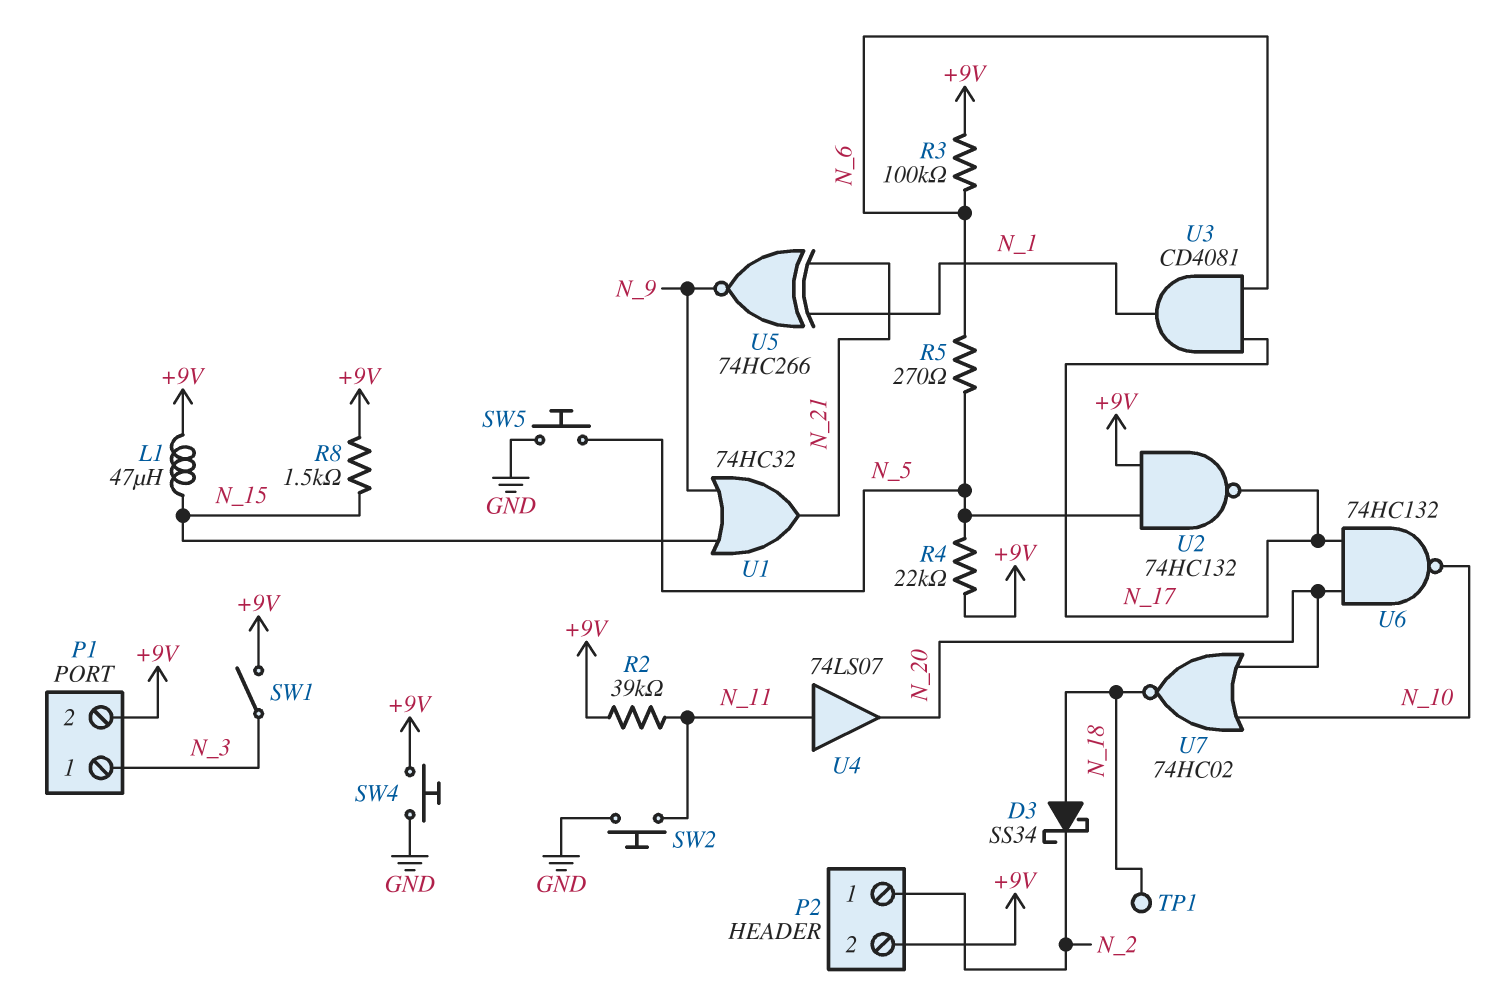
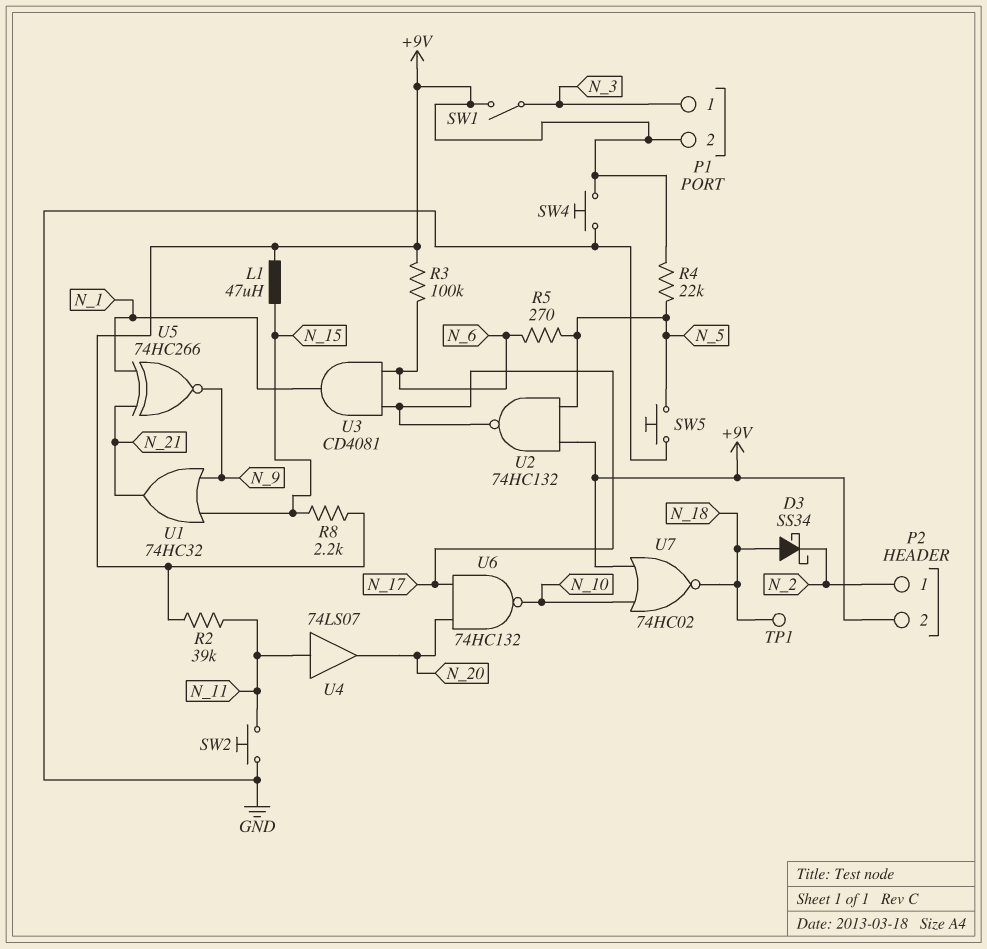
R8: 1.5k (+9V, N_15) -> 2.2k (+9V, N_15)
U7: NOR 74HC02 (in N_10, in N_20, out N_18) -> NOR 74HC02 (in +9V, in N_10, out N_18)

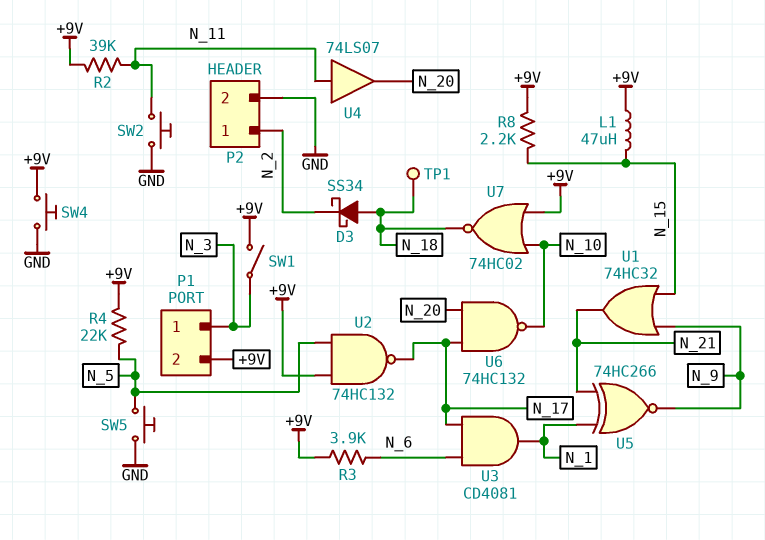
P2 pin 2: +9V -> GND
R3: 100k (+9V, N_6) -> 3.9k (+9V, N_6)
R5: 270 (N_5, N_6) -> none

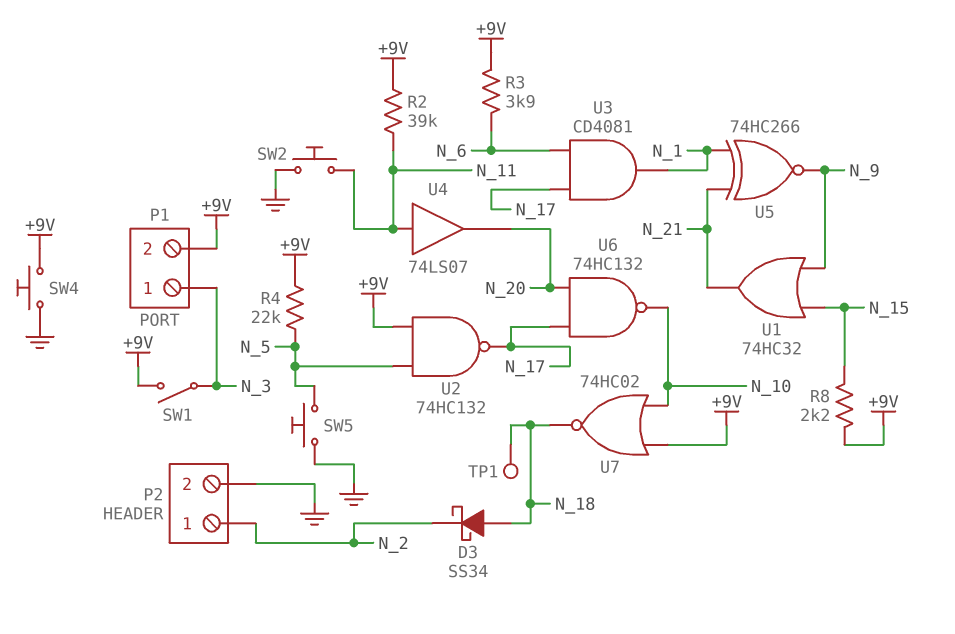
L1: 47uH (+9V, N_15) -> none

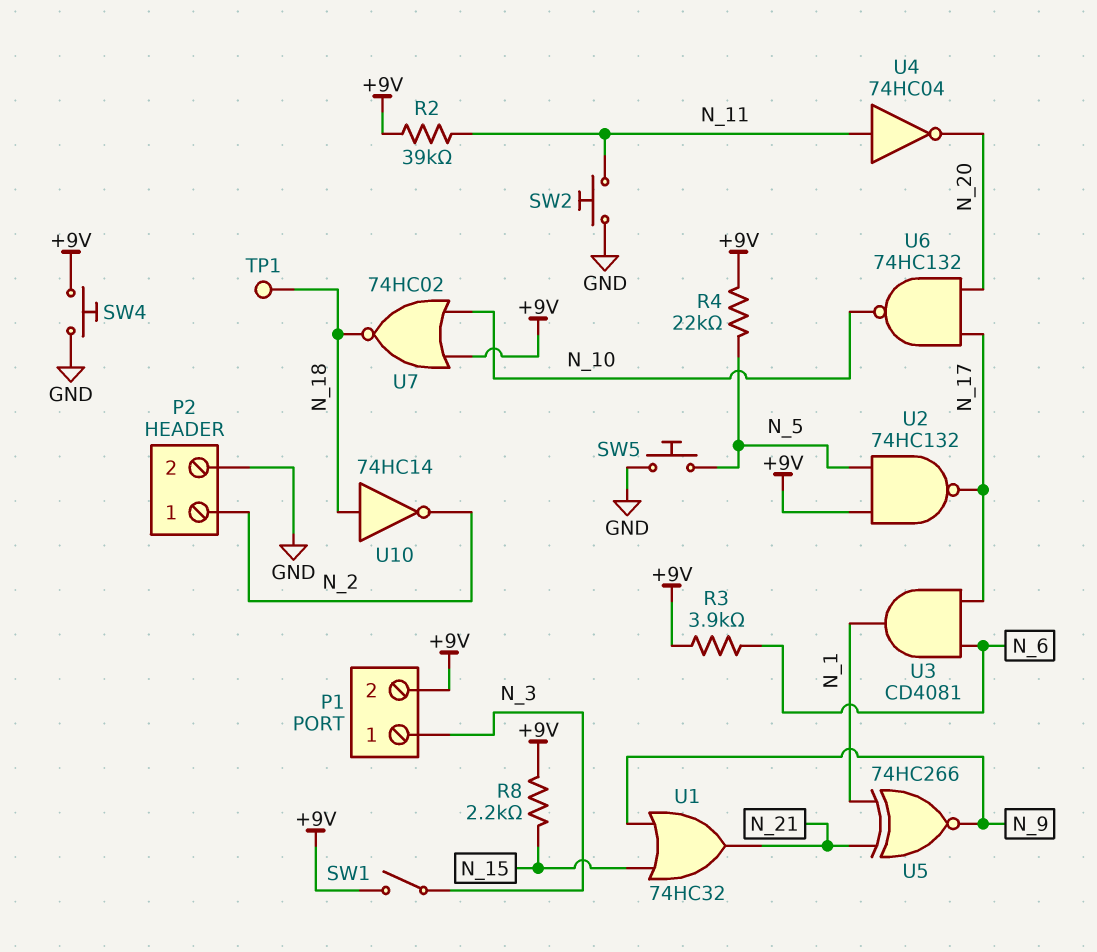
D3: schottky SS34 (A N_18, K N_2) -> none
U4: buffer 74LS07 (in N_11, out N_20) -> NOT 74HC04 (in N_11, out N_20)
U10: none -> NOT 74HC14 (in N_18, out N_2)

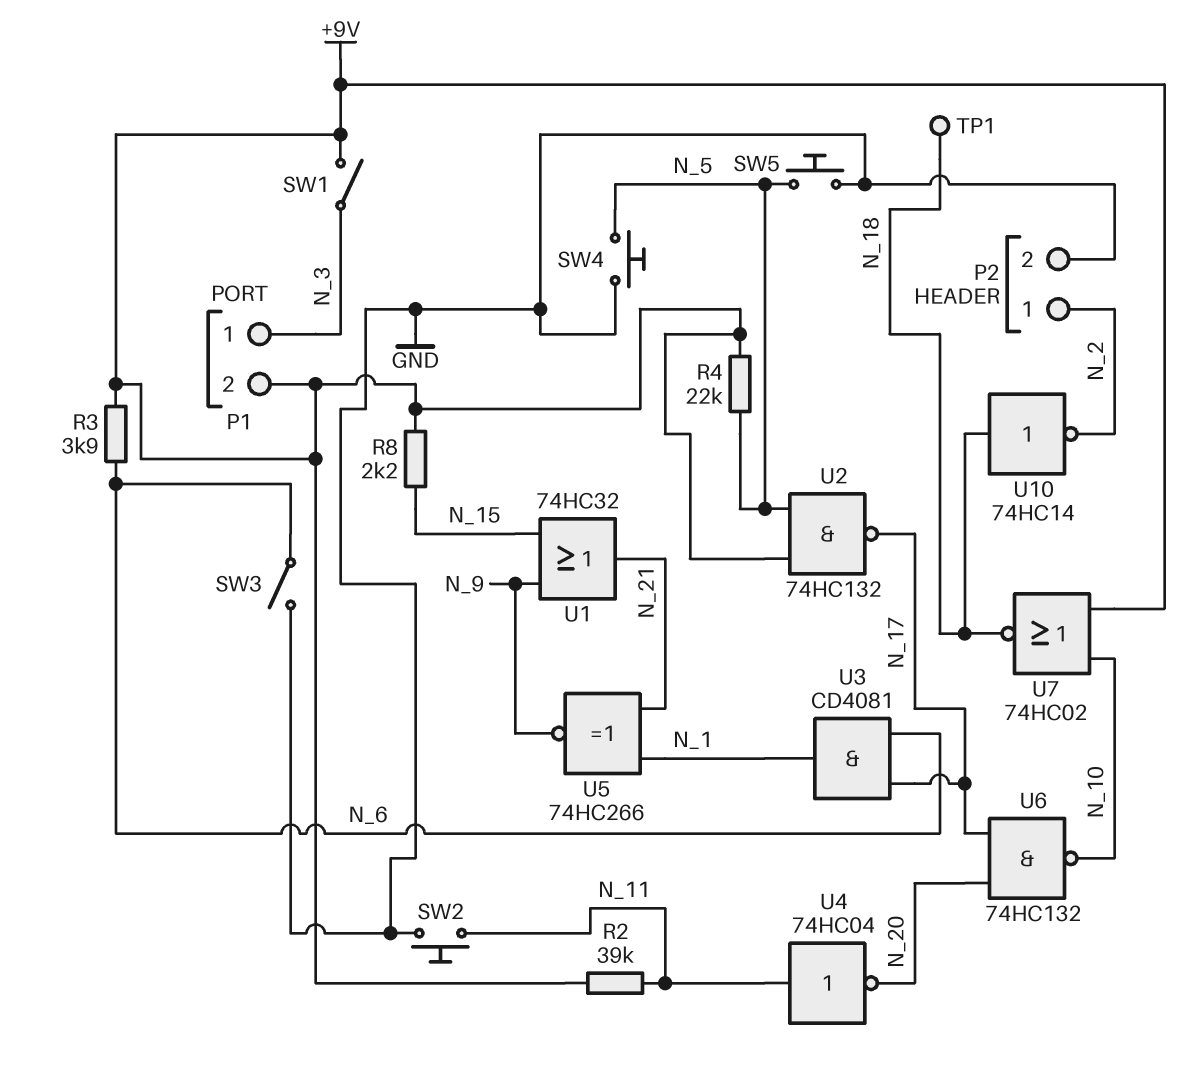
SW3: none -> switch (GND, N_6)
SW4: button (+9V, GND) -> button (GND, N_5)

